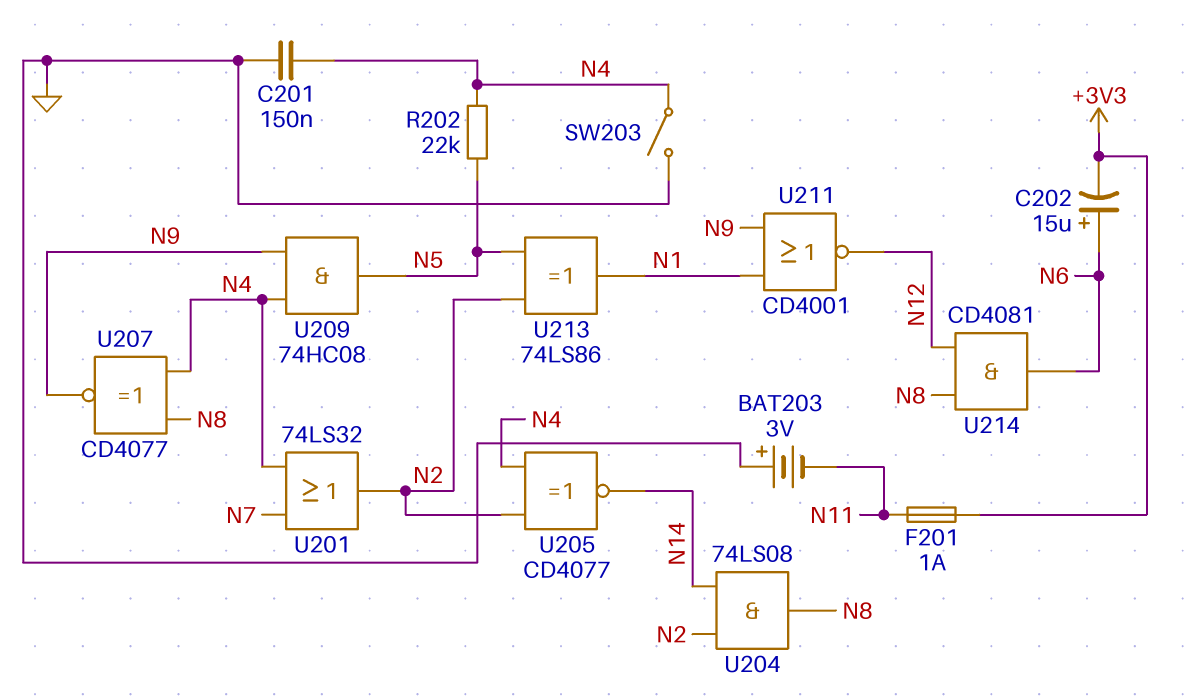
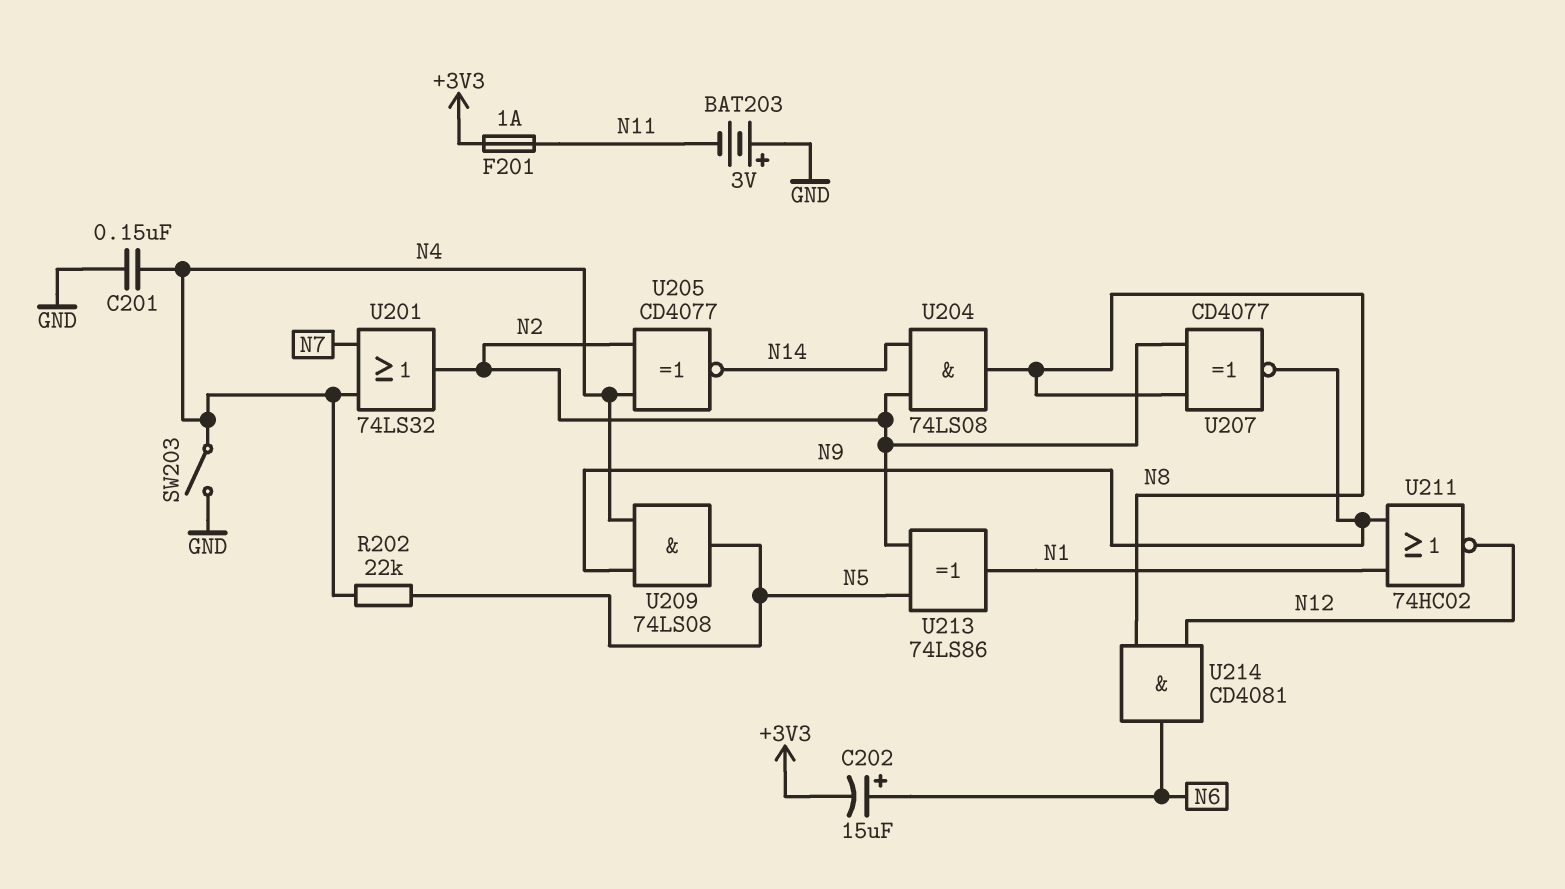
U207: XNOR CD4077 (in N4, in N8, out N9) -> XNOR CD4077 (in N2, in N8, out N9)
U209: AND 74HC08 (in N4, in N9, out N5) -> AND 74LS08 (in N4, in N9, out N5)
U211: NOR CD4001 (in N1, in N9, out N12) -> NOR 74HC02 (in N1, in N9, out N12)

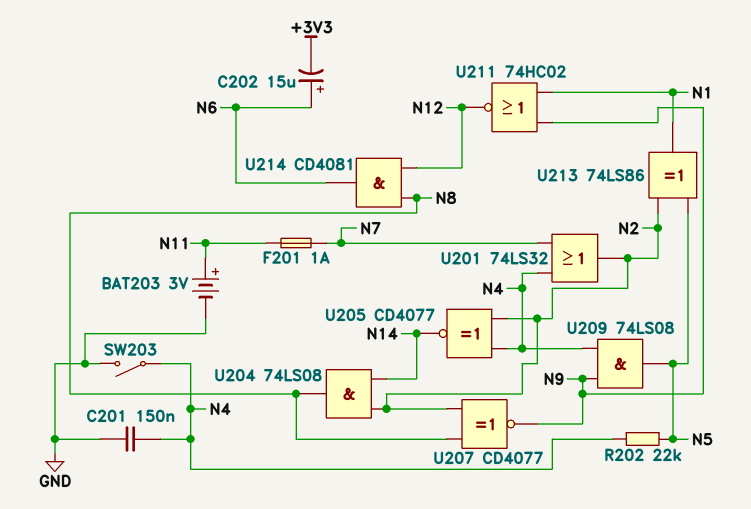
BAT203: 3V (plus GND, minus N11) -> 3V (plus N11, minus GND)
F201: 1A (+3V3, N11) -> 1A (N7, N11)

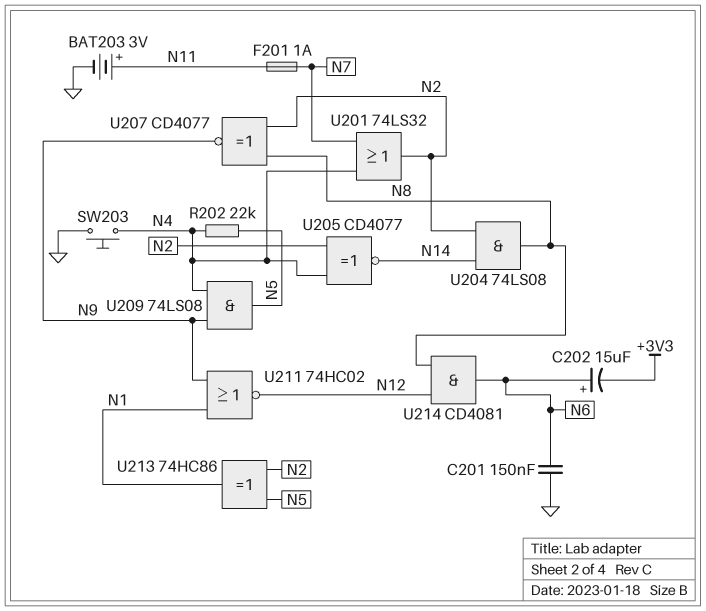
C201: 150nF (GND, N4) -> 150nF (GND, N6)
SW203: switch (GND, N4) -> button (GND, N4)
U213: XOR 74LS86 (in N2, in N5, out N1) -> XOR 74HC86 (in N2, in N5, out N1)

